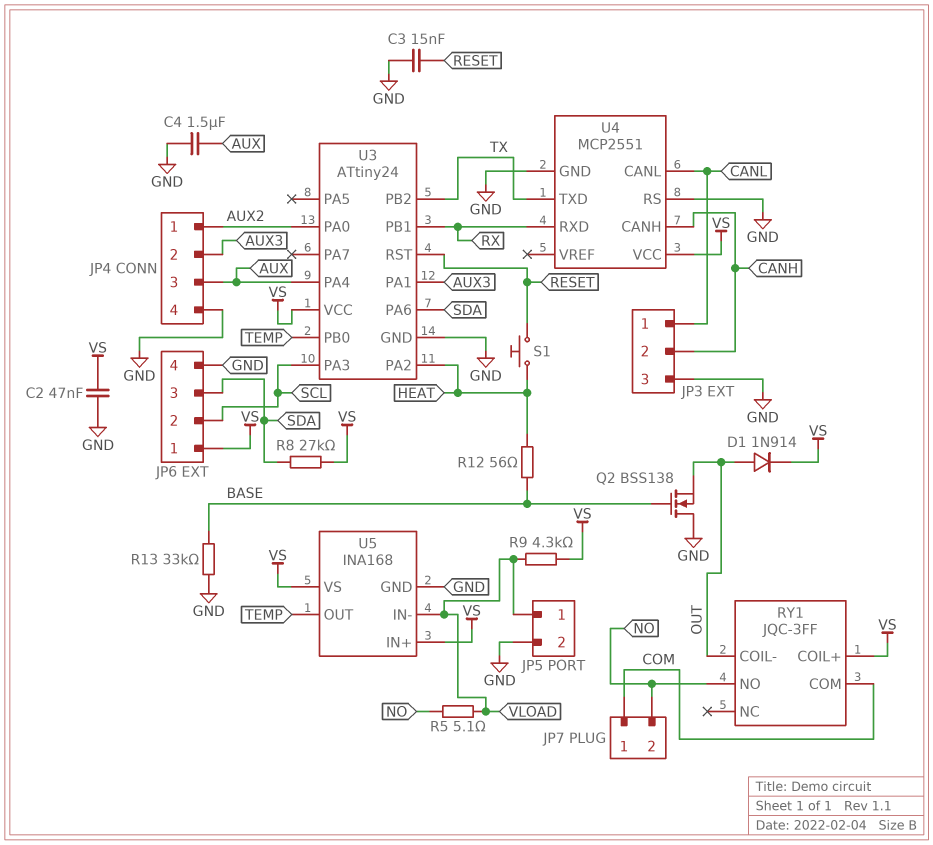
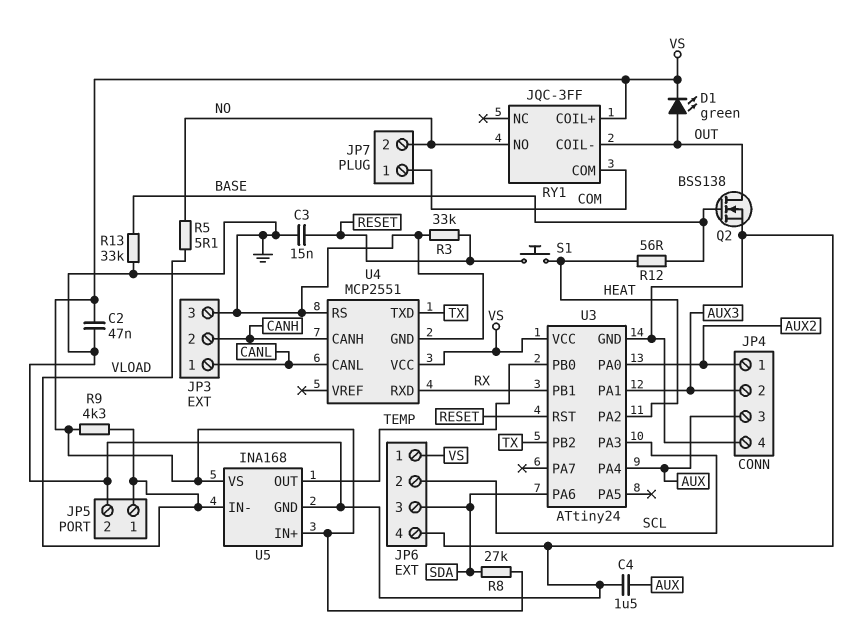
D1: diode 1N914 (A OUT, K VS) -> LED green (A OUT, K VS)
Q2: NMOS BSS138 (G BASE, D GND, S OUT) -> NMOS BSS138 (G BASE, D OUT, S GND)
R3: none -> 33k (GND, RESET)

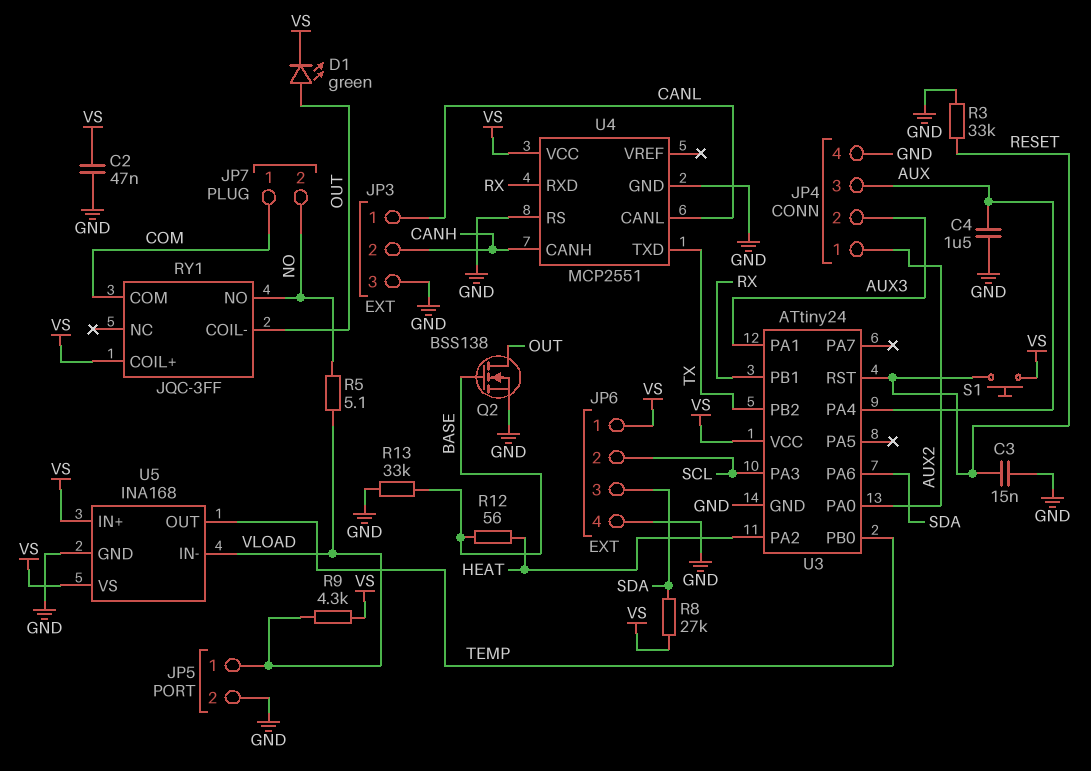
S1: button (HEAT, RESET) -> button (RESET, VS)

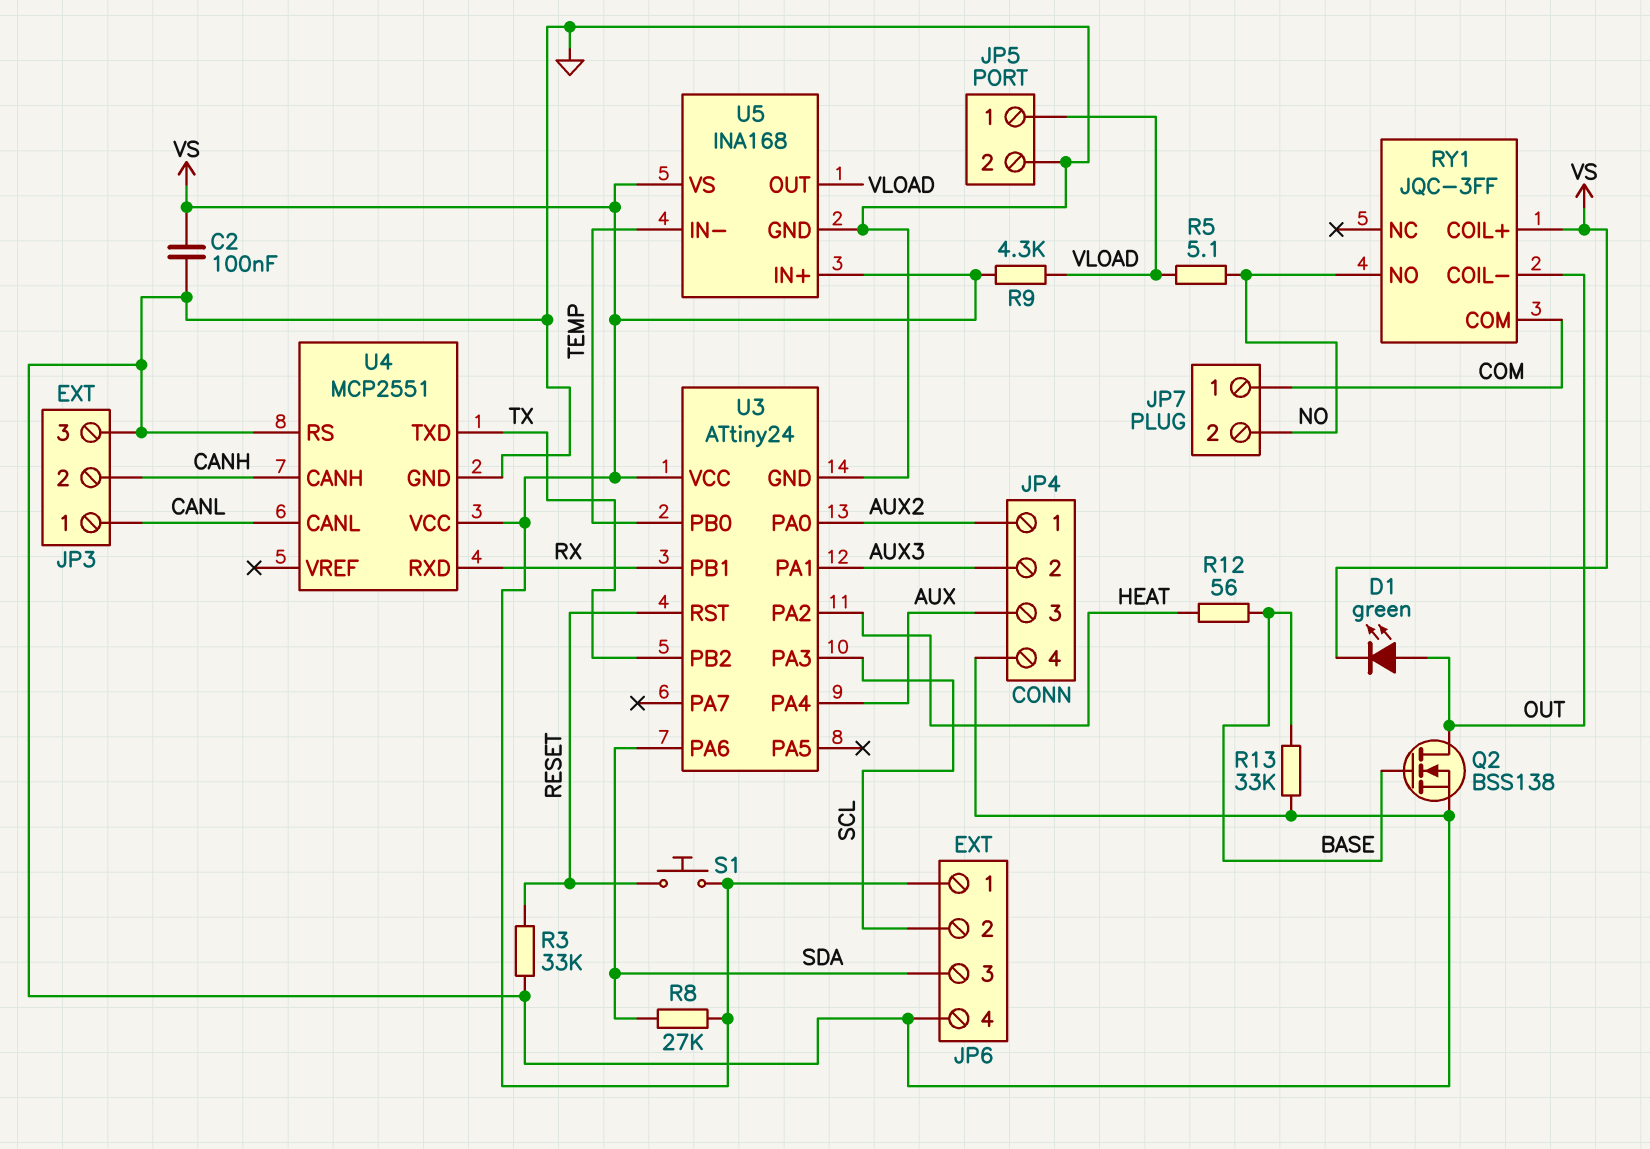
C2: 47nF (GND, VS) -> 100nF (GND, VS)
C3: 15nF (GND, RESET) -> none
C4: 1.5uF (AUX, GND) -> none
U5 pin IN-: VLOAD -> TEMP
U5 pin OUT: TEMP -> VLOAD

